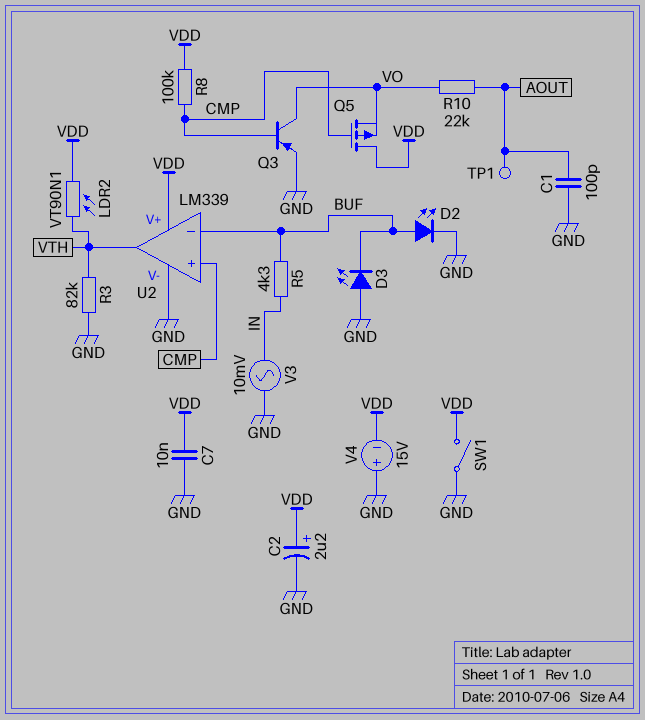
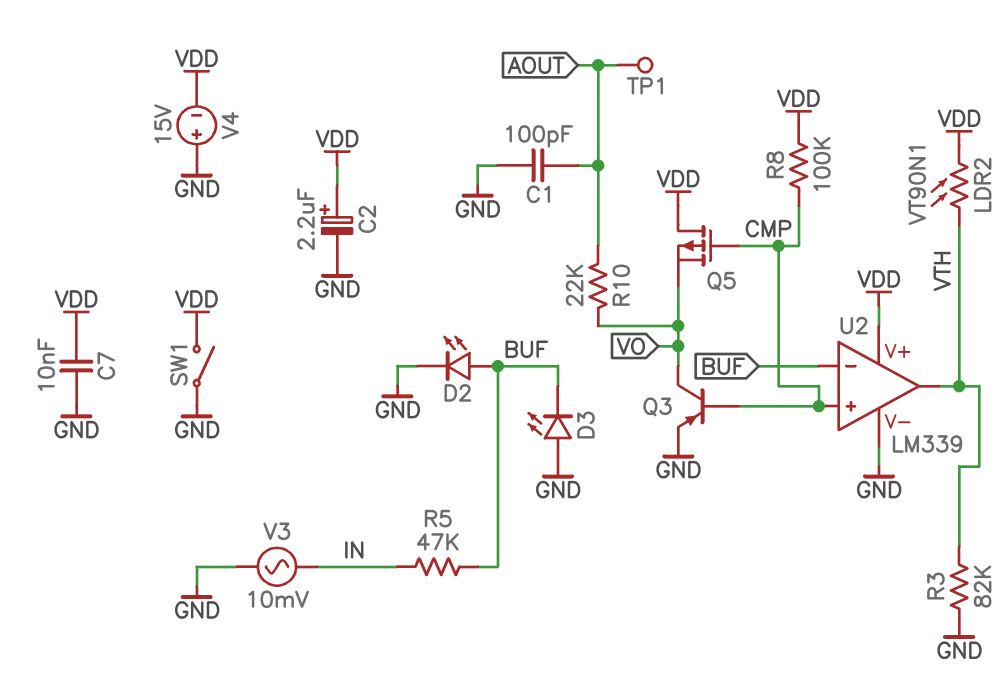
R5: 4.3k (BUF, IN) -> 47k (BUF, IN)

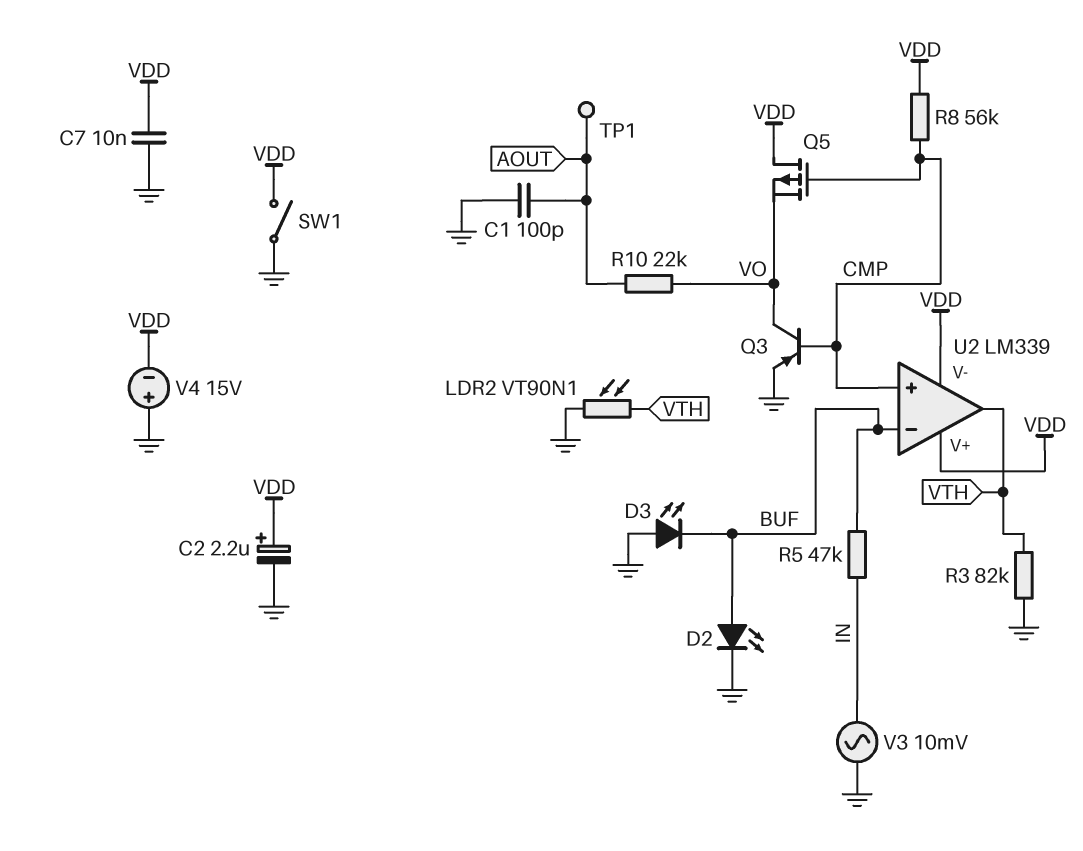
LDR2: VT90N1 (VDD, VTH) -> VT90N1 (GND, VTH)
R8: 100k (CMP, VDD) -> 56k (CMP, VDD)
U2 pin V-: GND -> VDD

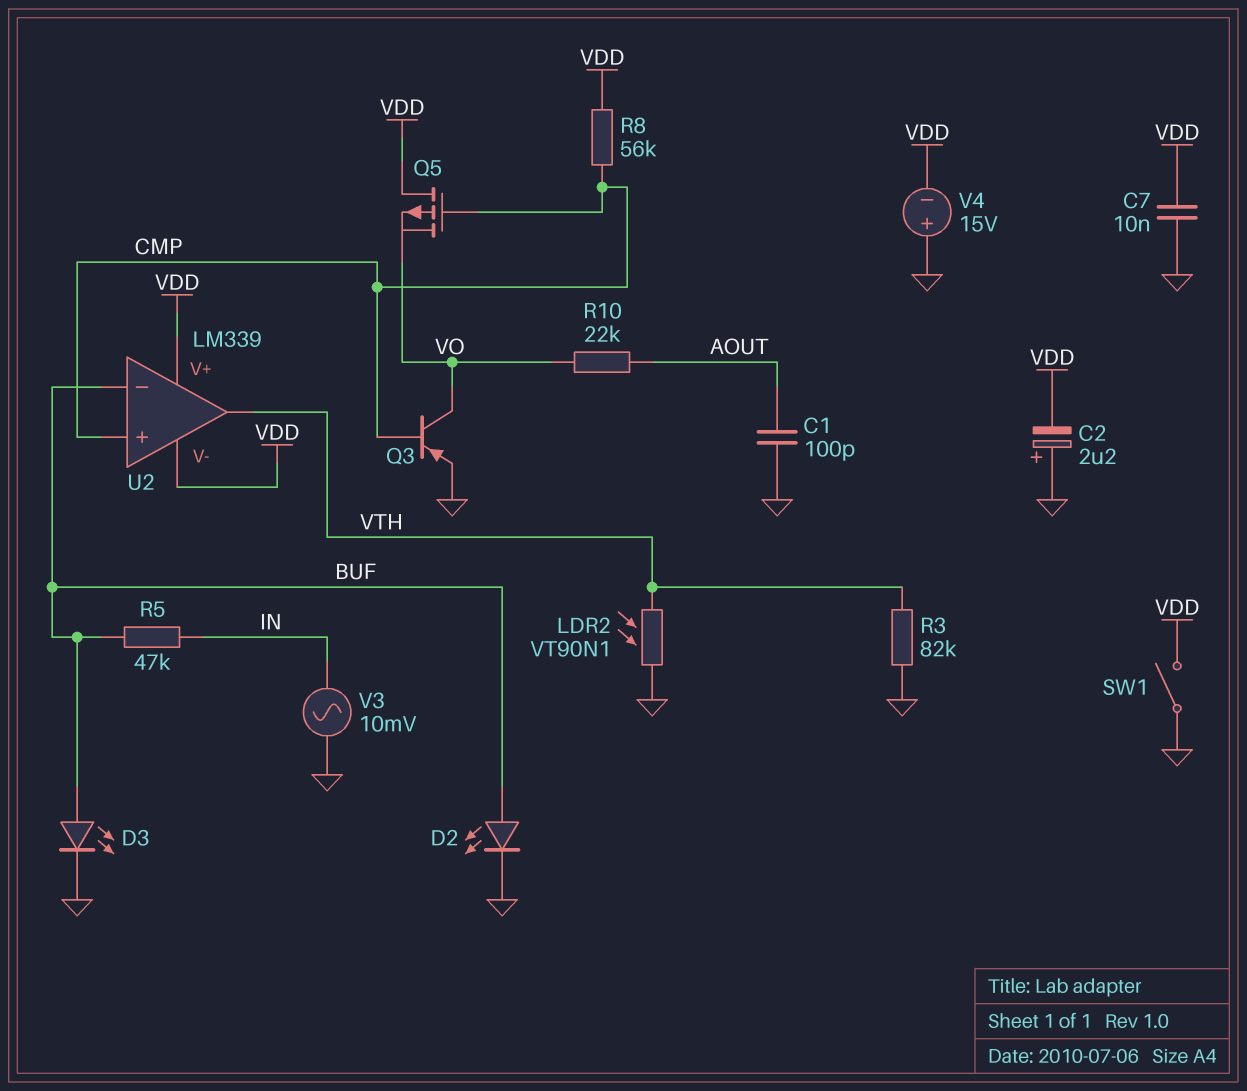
C2: 2.2uF (plus VDD, minus GND) -> 2.2uF (plus GND, minus VDD)
D3: LED (A GND, K BUF) -> LED (A BUF, K GND)
TP1: test point (AOUT) -> none

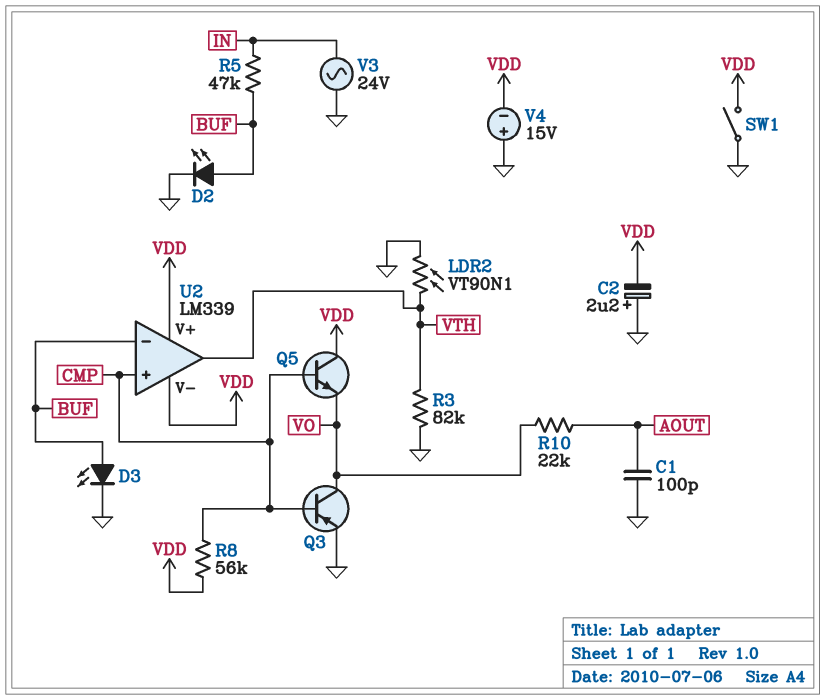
C7: 10nF (GND, VDD) -> none
Q5: PMOS (G CMP, D VDD, S VO) -> NPN (B CMP, C VDD, E VO)
V3: AC 10mV (GND, IN) -> AC 24V (GND, IN)

